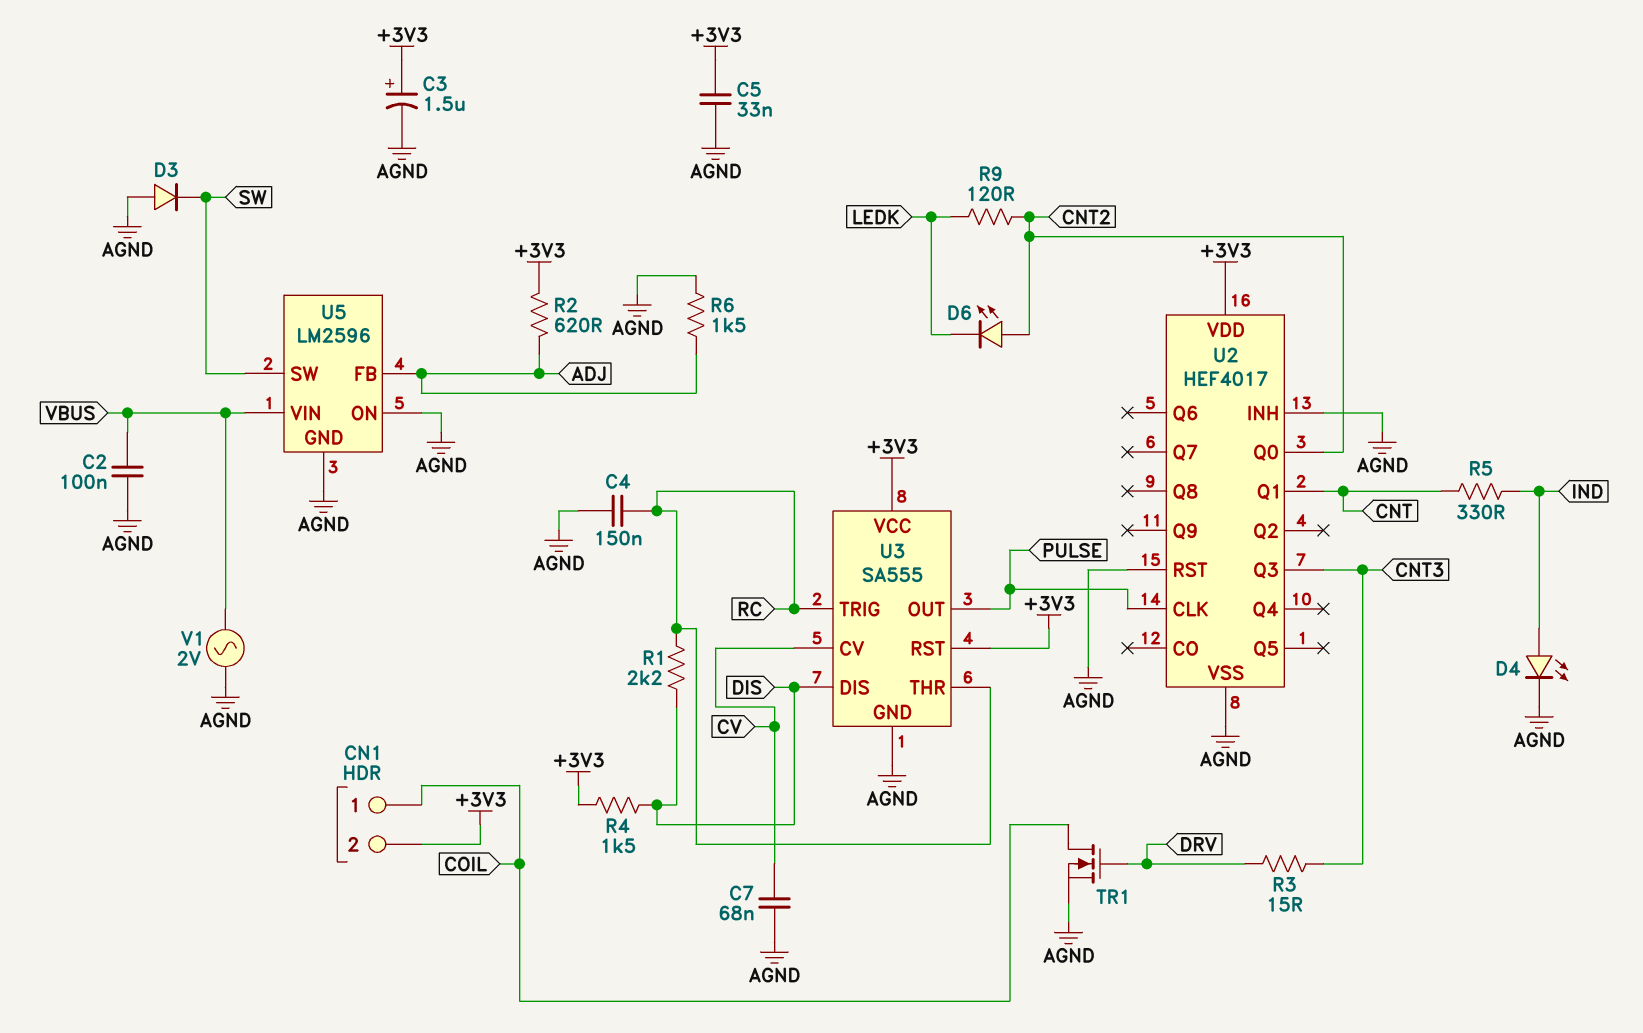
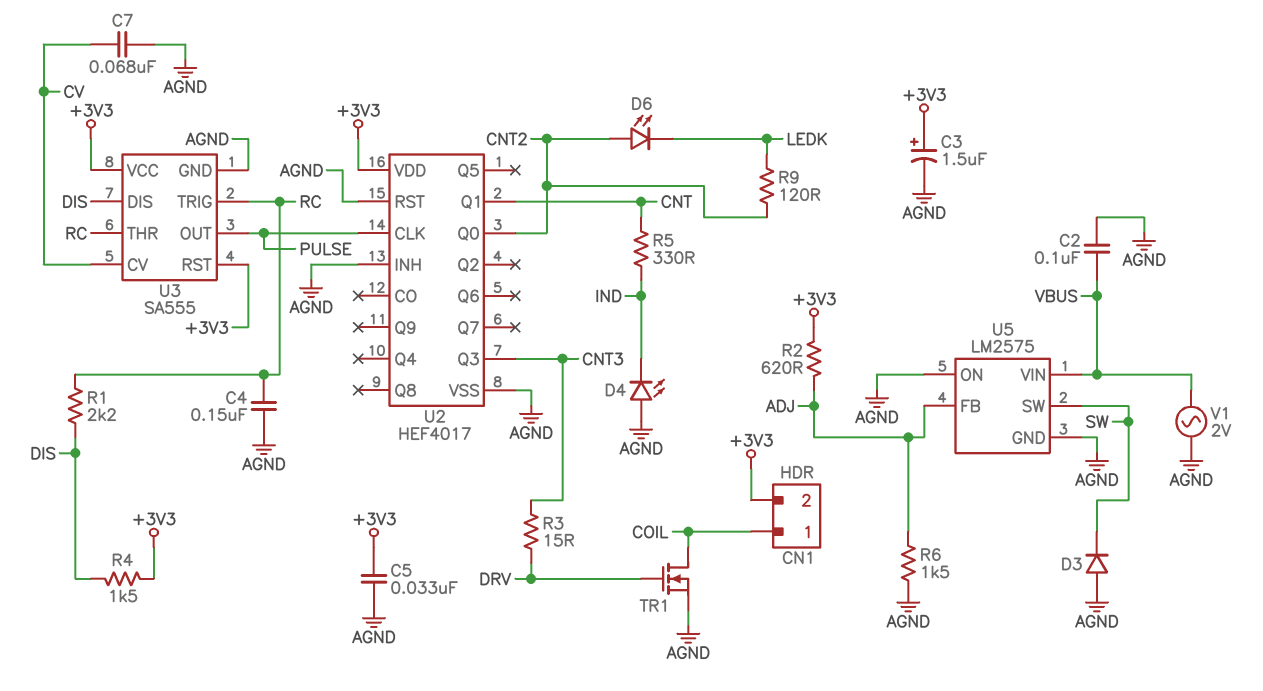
D4: LED (A IND, K AGND) -> LED (A AGND, K IND)
U5: LM2596 -> LM2575

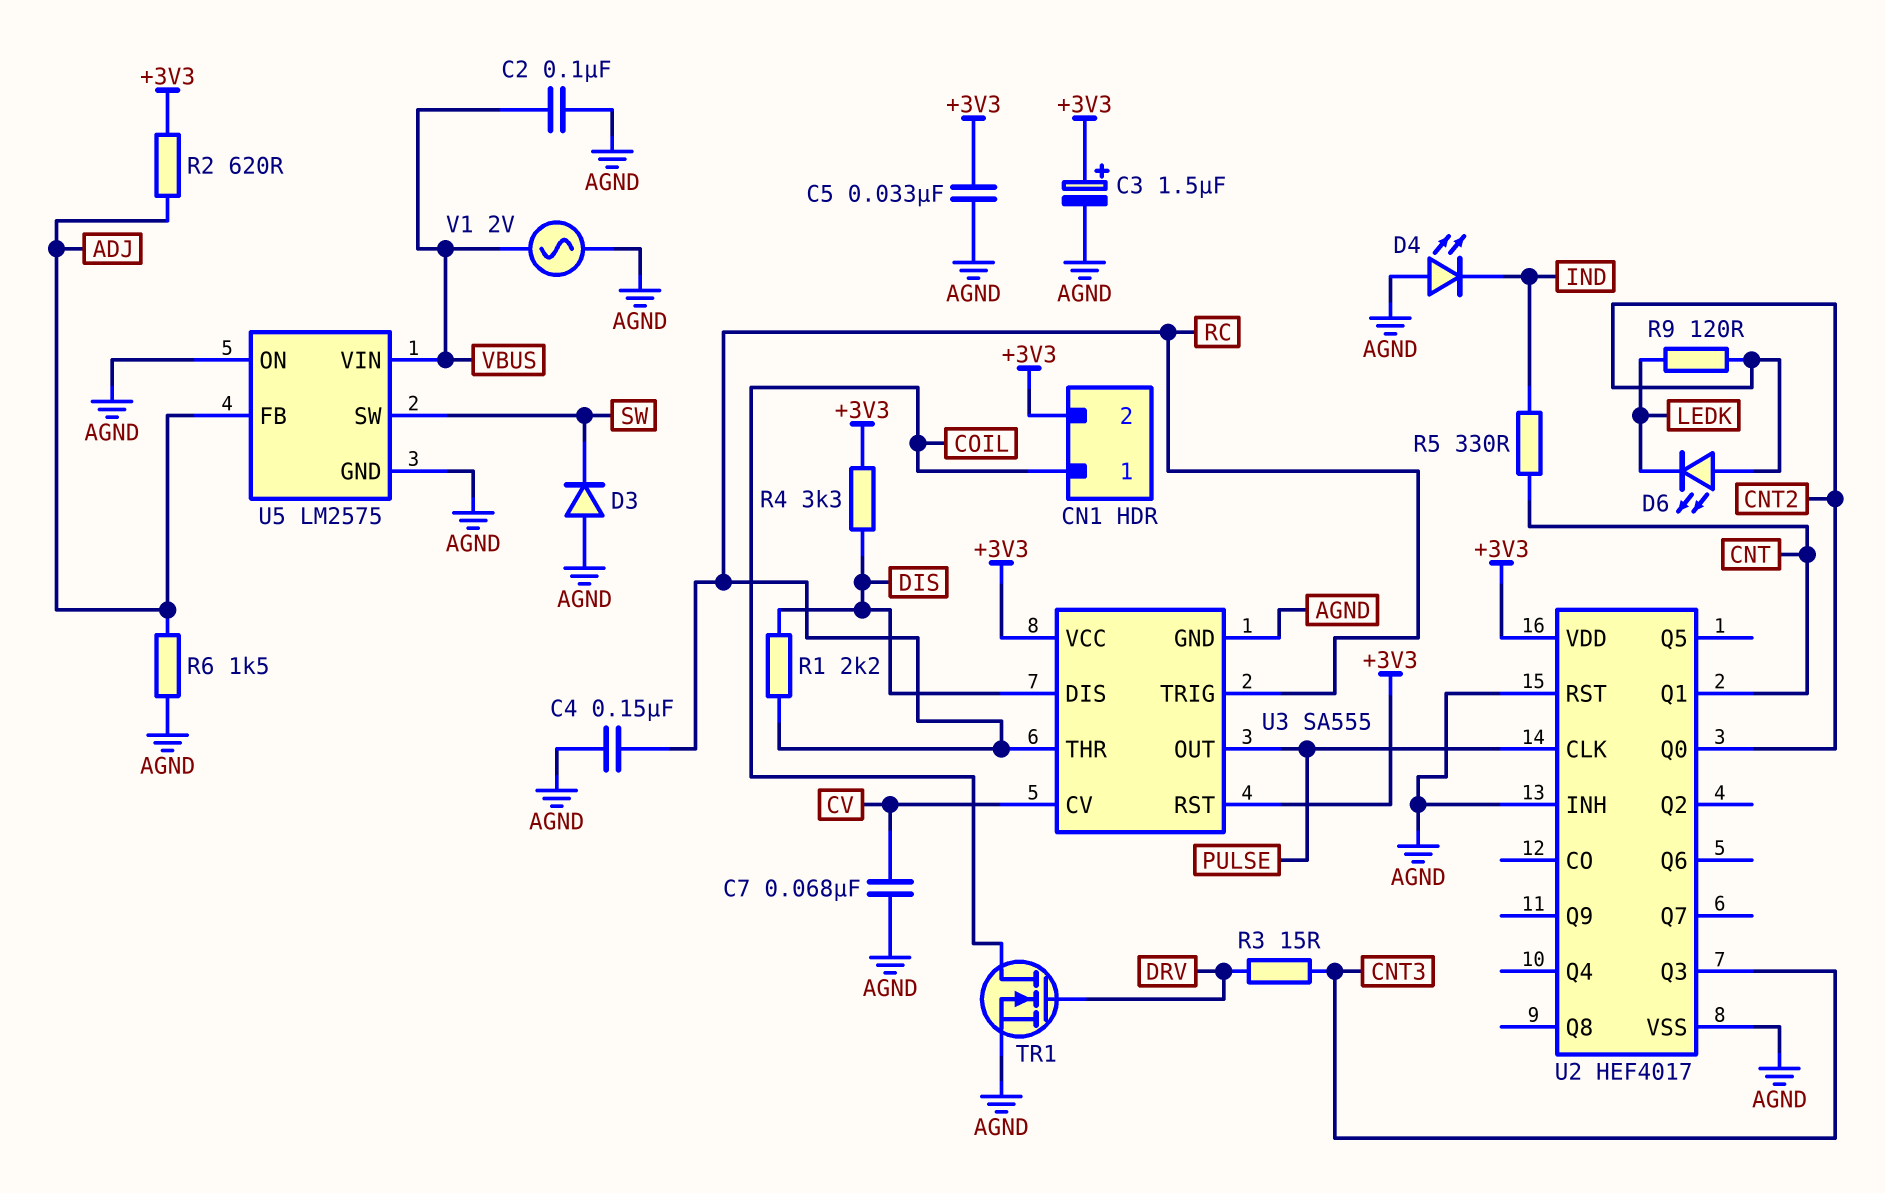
R4: 1.5k (+3V3, DIS) -> 3.3k (+3V3, DIS)

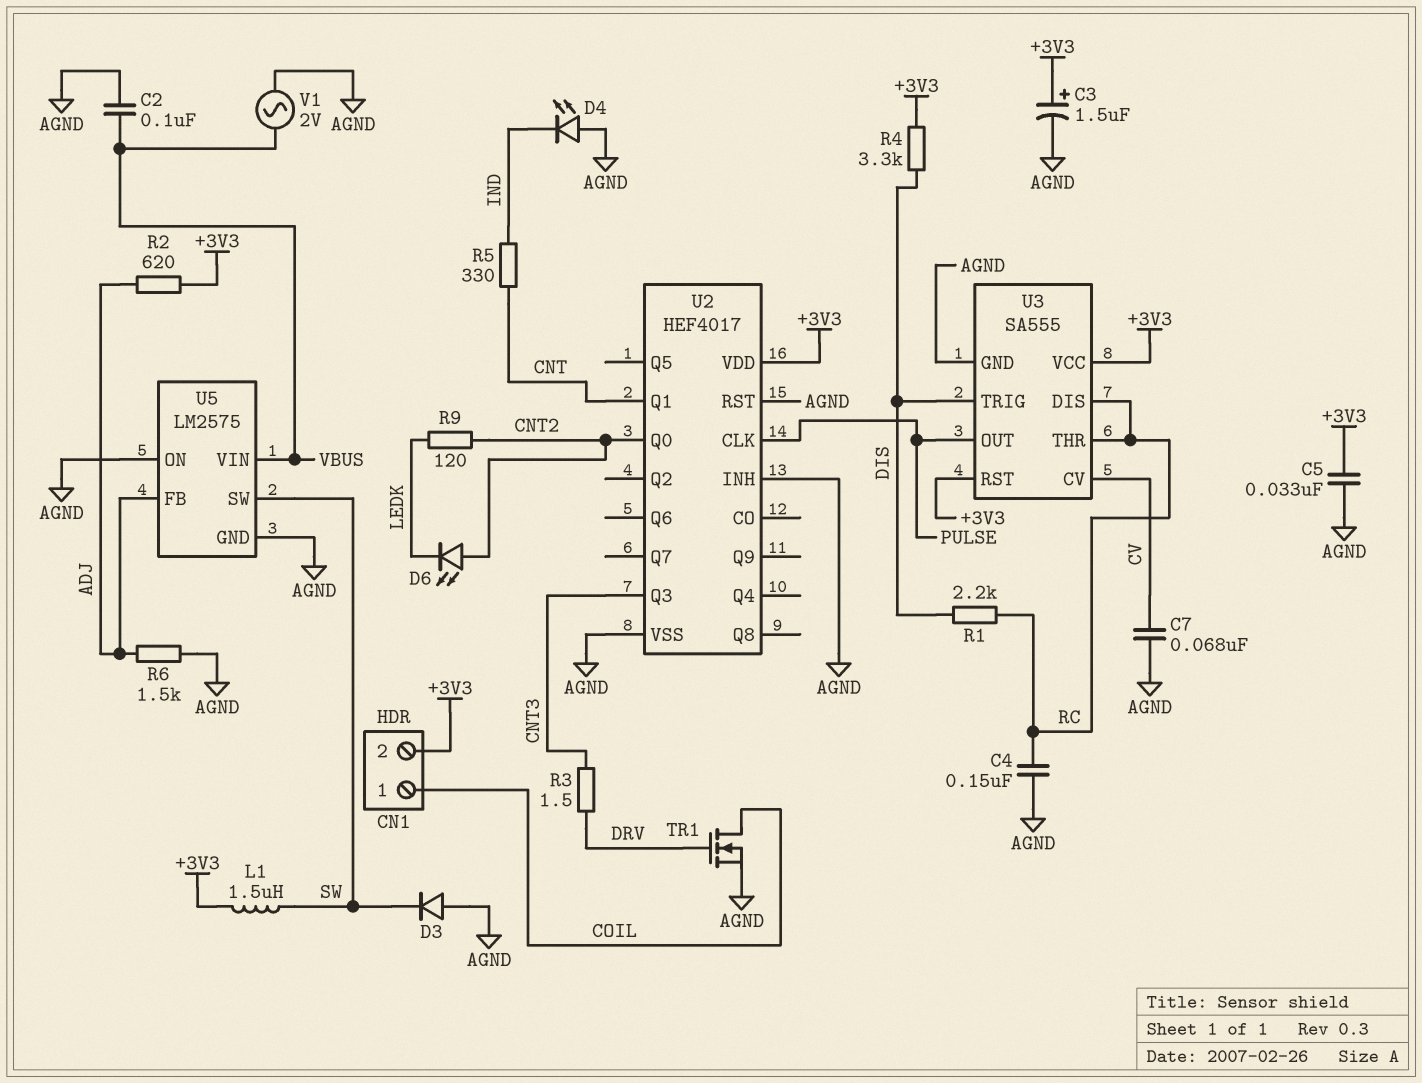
L1: none -> 1.5uH (+3V3, SW)
R3: 15 (CNT3, DRV) -> 1.5 (CNT3, DRV)
U3 pin DIS: DIS -> RC
U3 pin TRIG: RC -> DIS

